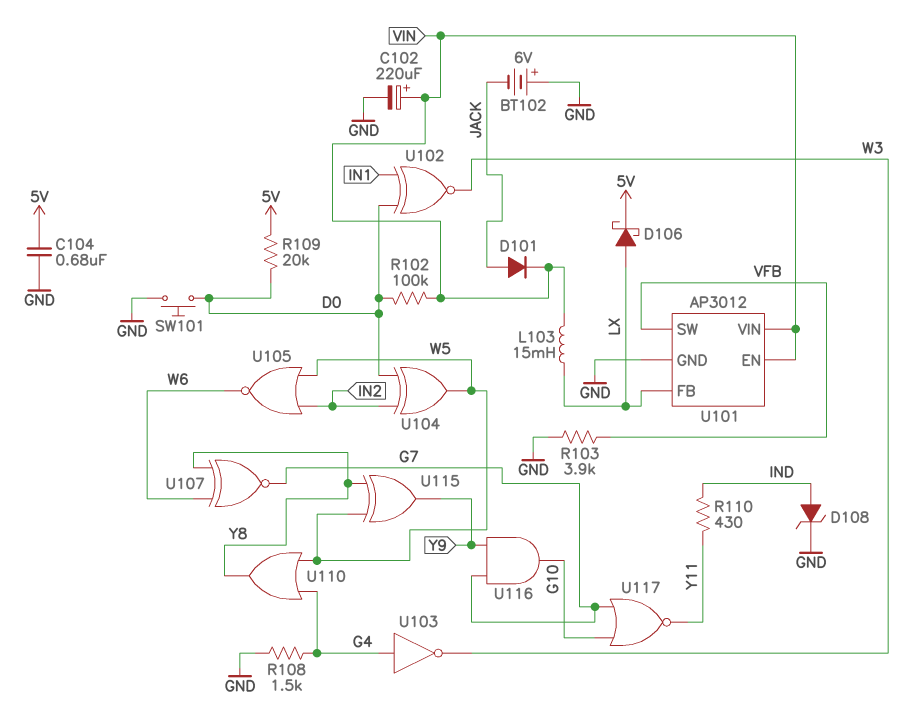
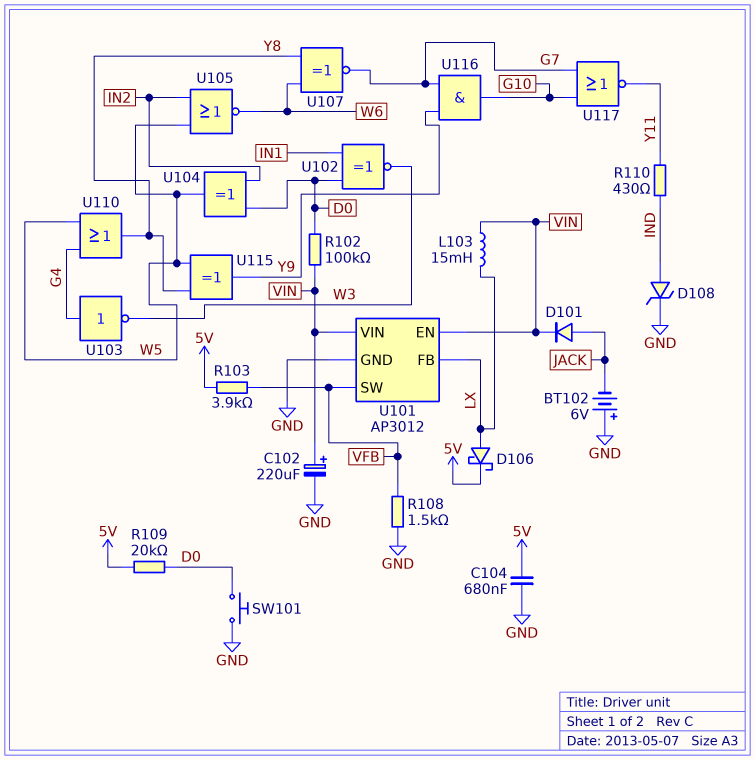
R103: 3.9k (GND, VFB) -> 3.9k (5V, VFB)
R108: 1.5k (G4, GND) -> 1.5k (GND, VFB)

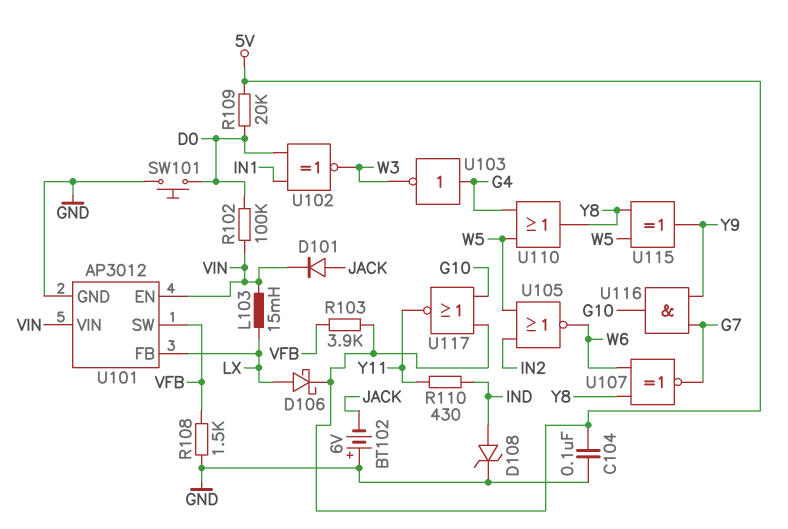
C102: 220uF (plus VIN, minus GND) -> none
C104: 680nF (5V, GND) -> 100nF (5V, GND)
U104: XOR (in D0, in IN2, out W5) -> none
U117: NOR (in G7, in G10, out Y11) -> NOR (in 5V, in G10, out Y11)

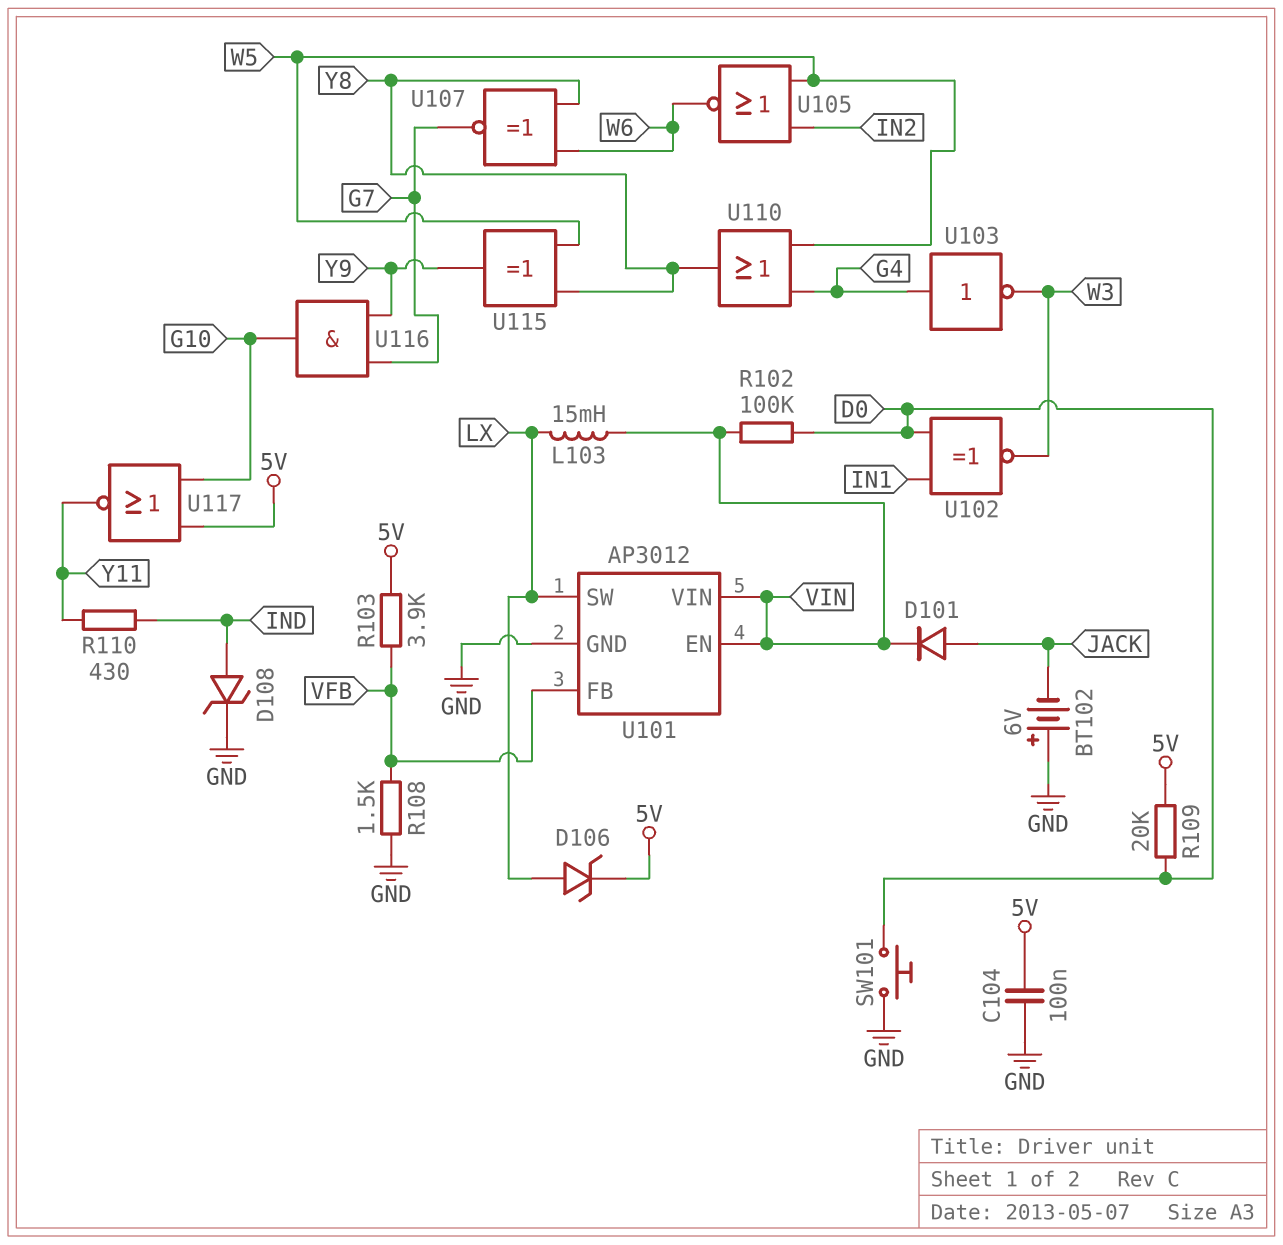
D106: schottky (A LX, K 5V) -> zener (A LX, K 5V)
U101 pin FB: LX -> VFB
U101 pin SW: VFB -> LX

